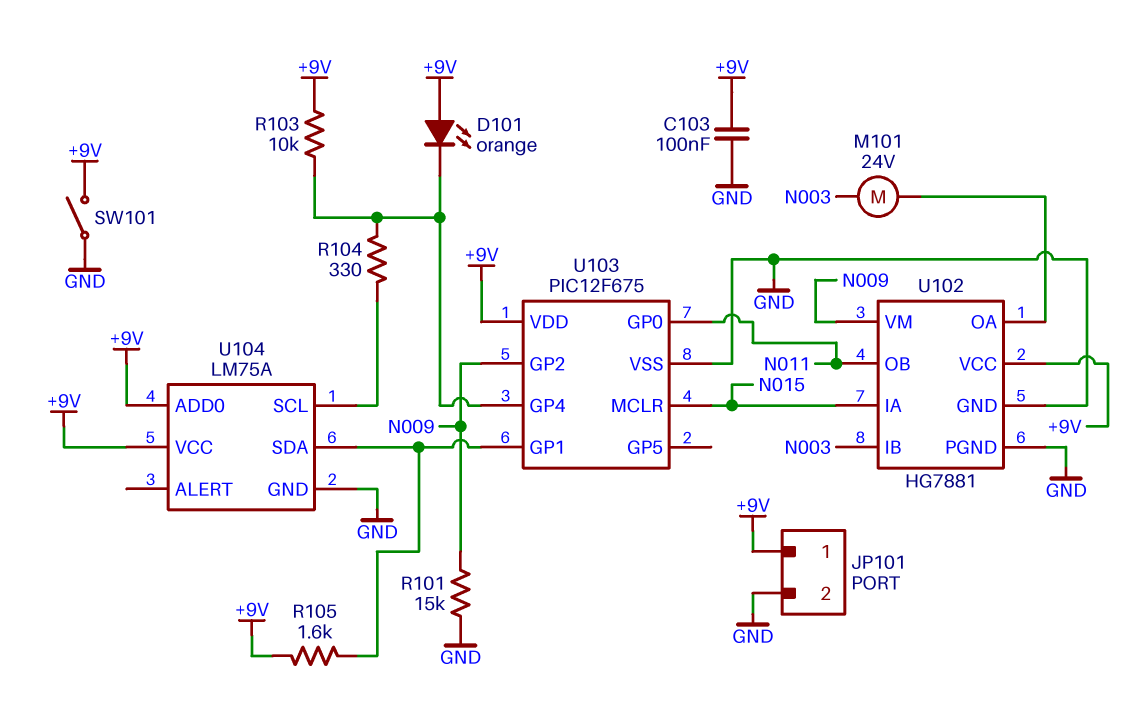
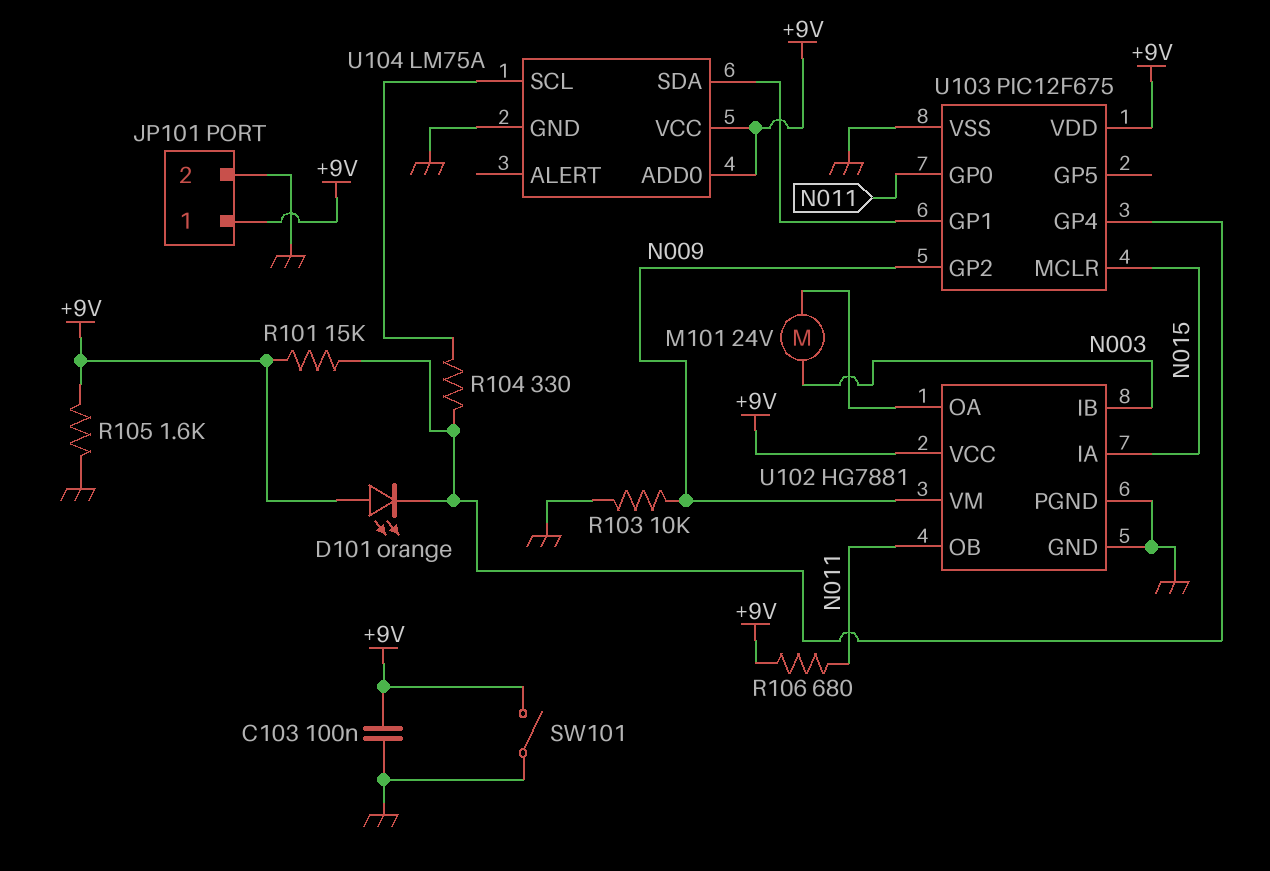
R101: 15k (GND, N009) -> 15k (+9V, U103/GP4)
R103: 10k (+9V, U103/GP4) -> 10k (GND, N009)
R105: 1.6k (+9V, U103/GP1) -> 1.6k (+9V, GND)
R106: none -> 680 (+9V, N011)

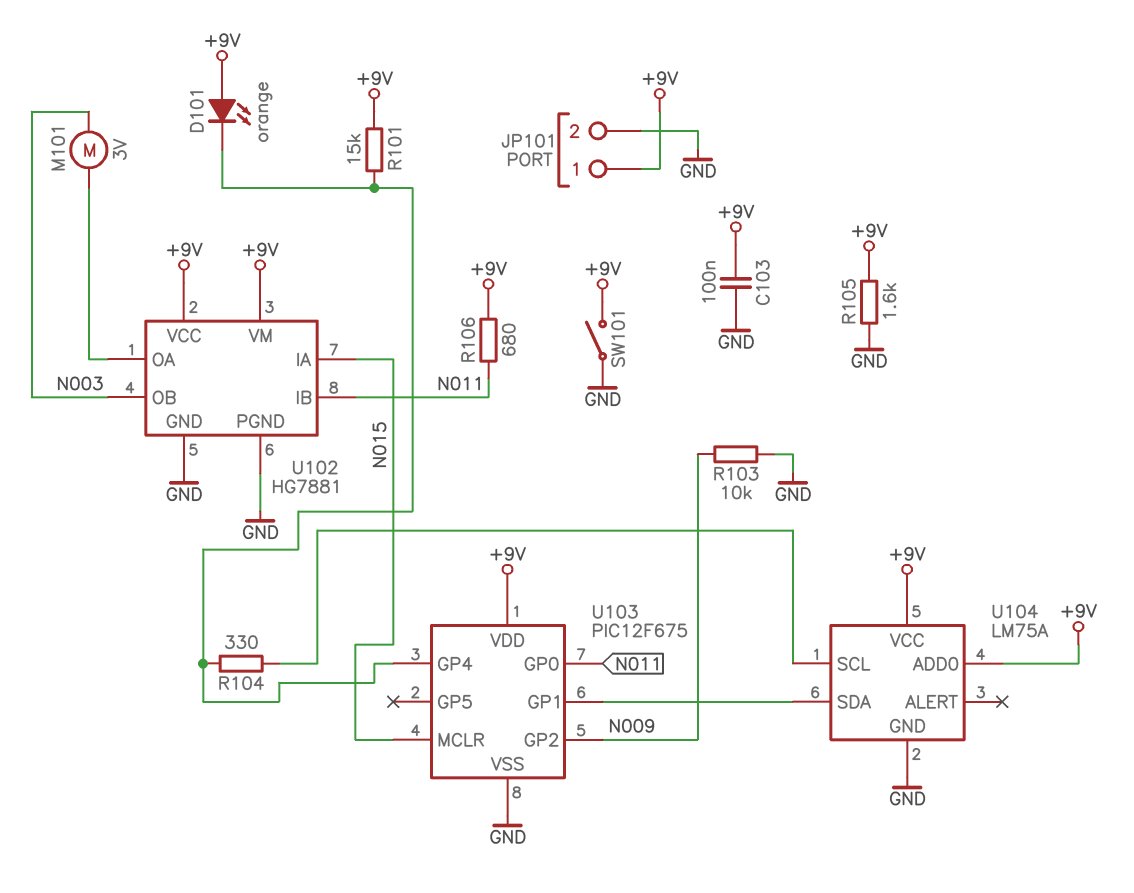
M101: motor 24V (N003, U102/OA) -> motor 3V (N003, U102/OA)
U102 pin IB: N003 -> N011
U102 pin OB: N011 -> N003
U102 pin VM: N009 -> +9V

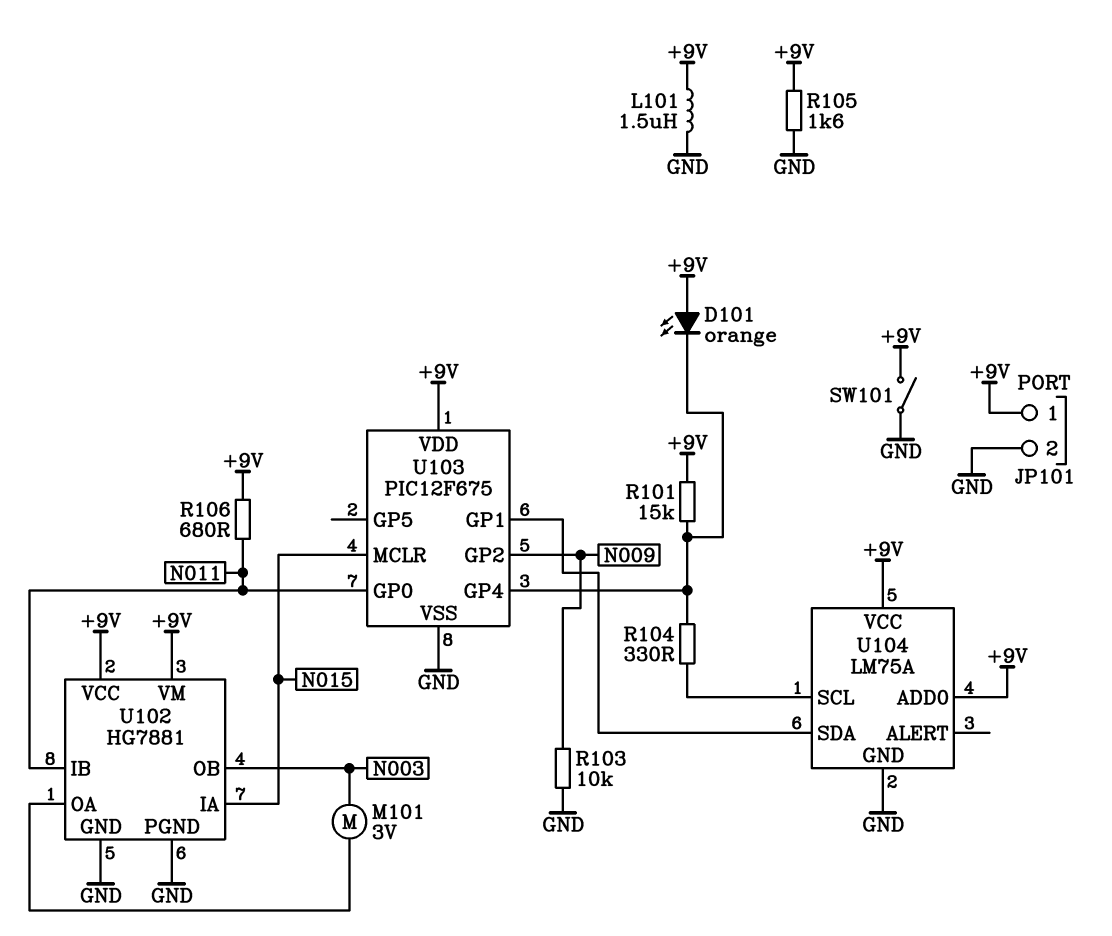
C103: 100nF (+9V, GND) -> none
L101: none -> 1.5uH (+9V, GND)

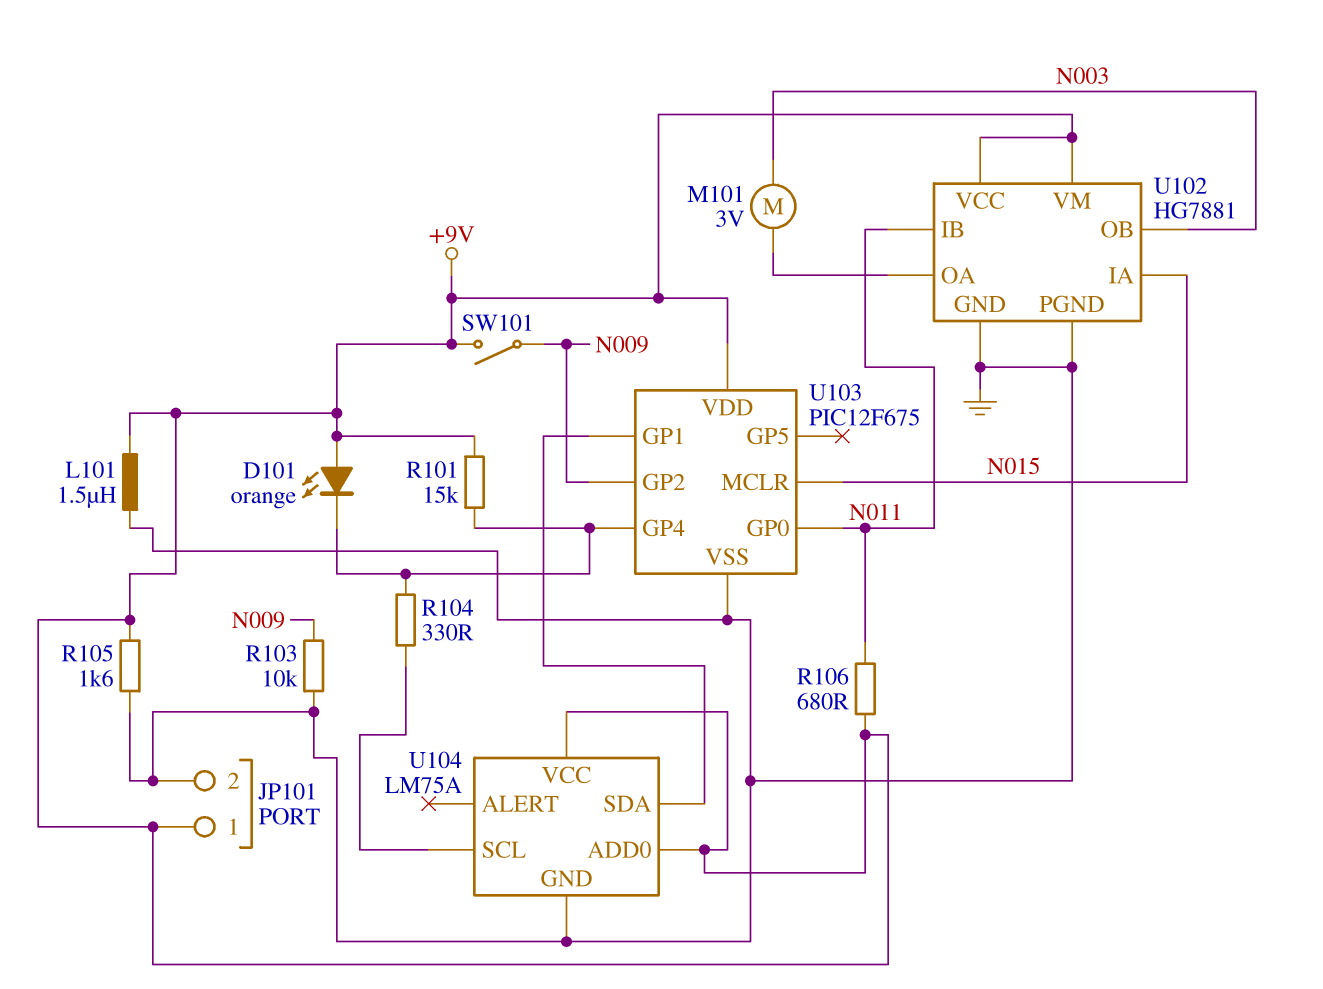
SW101: switch (+9V, GND) -> switch (+9V, N009)

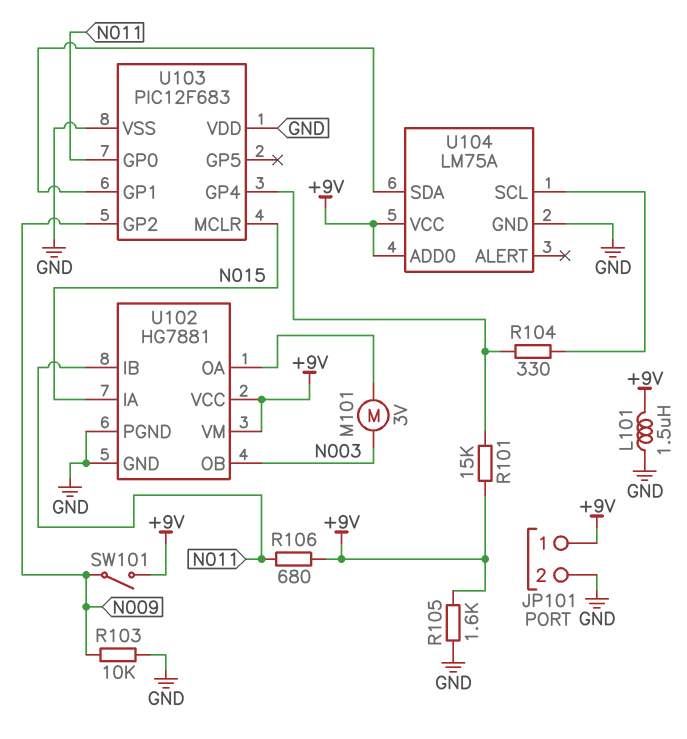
D101: LED orange (A +9V, K U103/GP4) -> none
U103: PIC12F675 -> PIC12F683
U103 pin VDD: +9V -> GND

